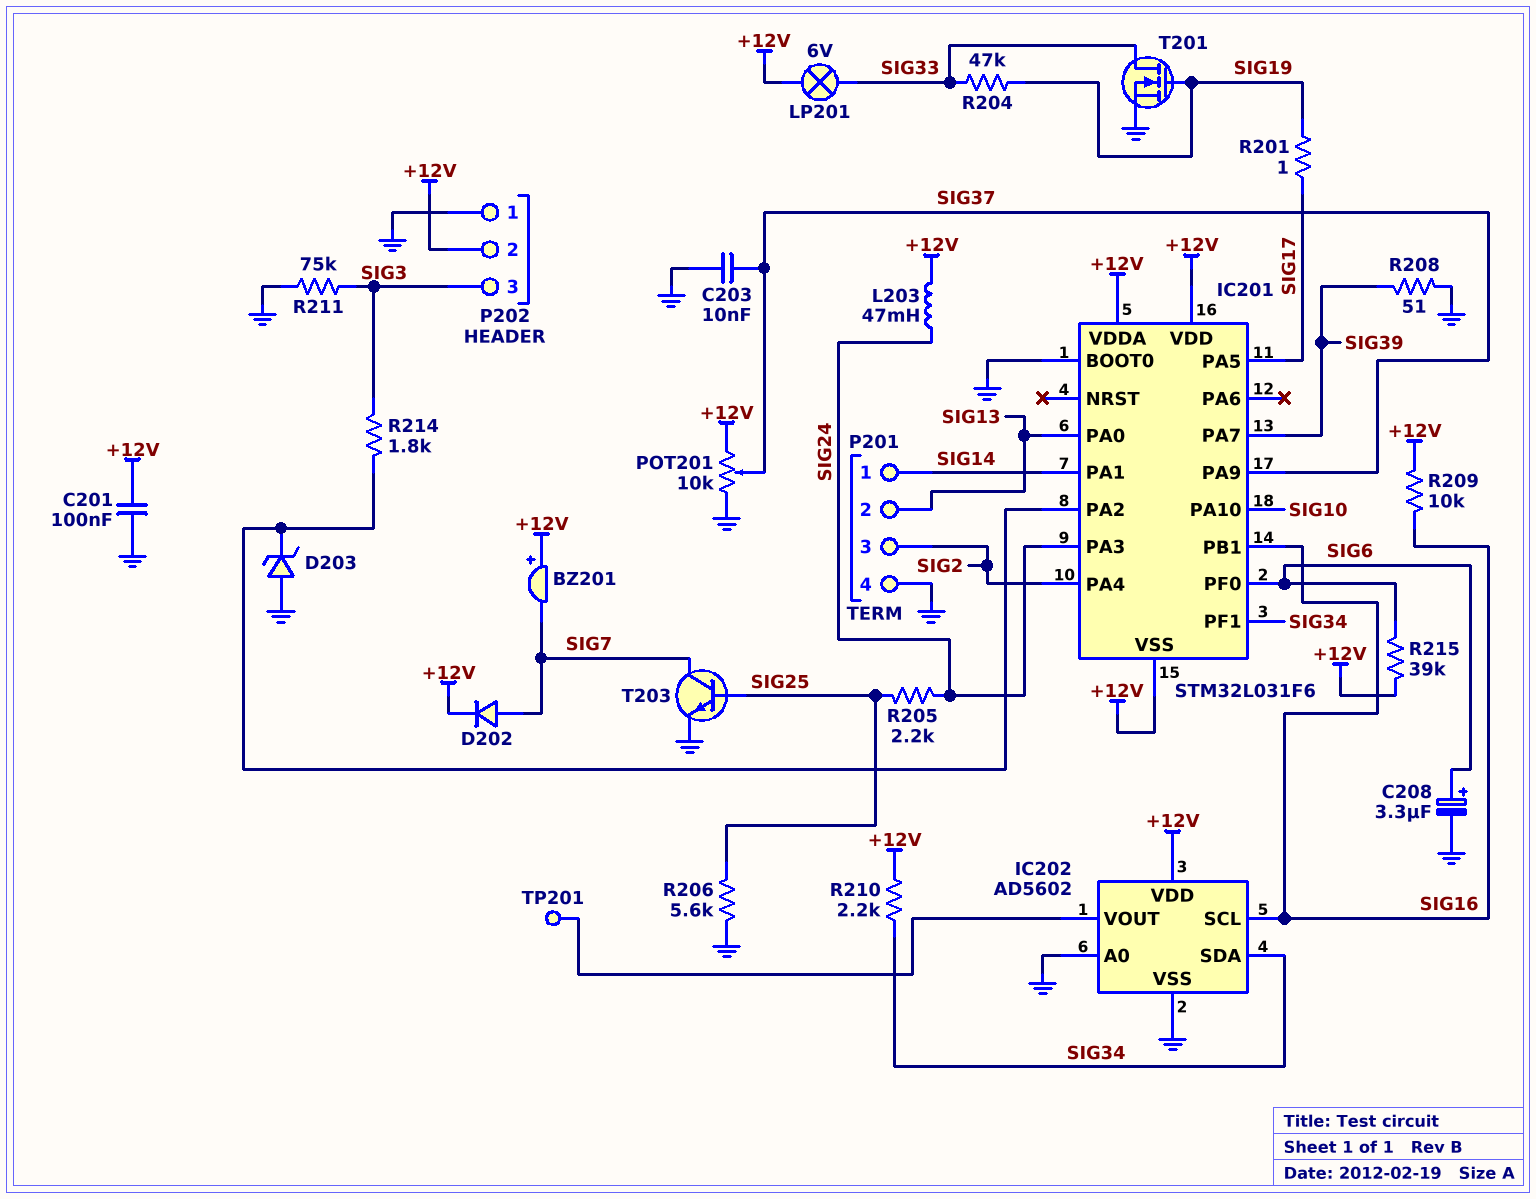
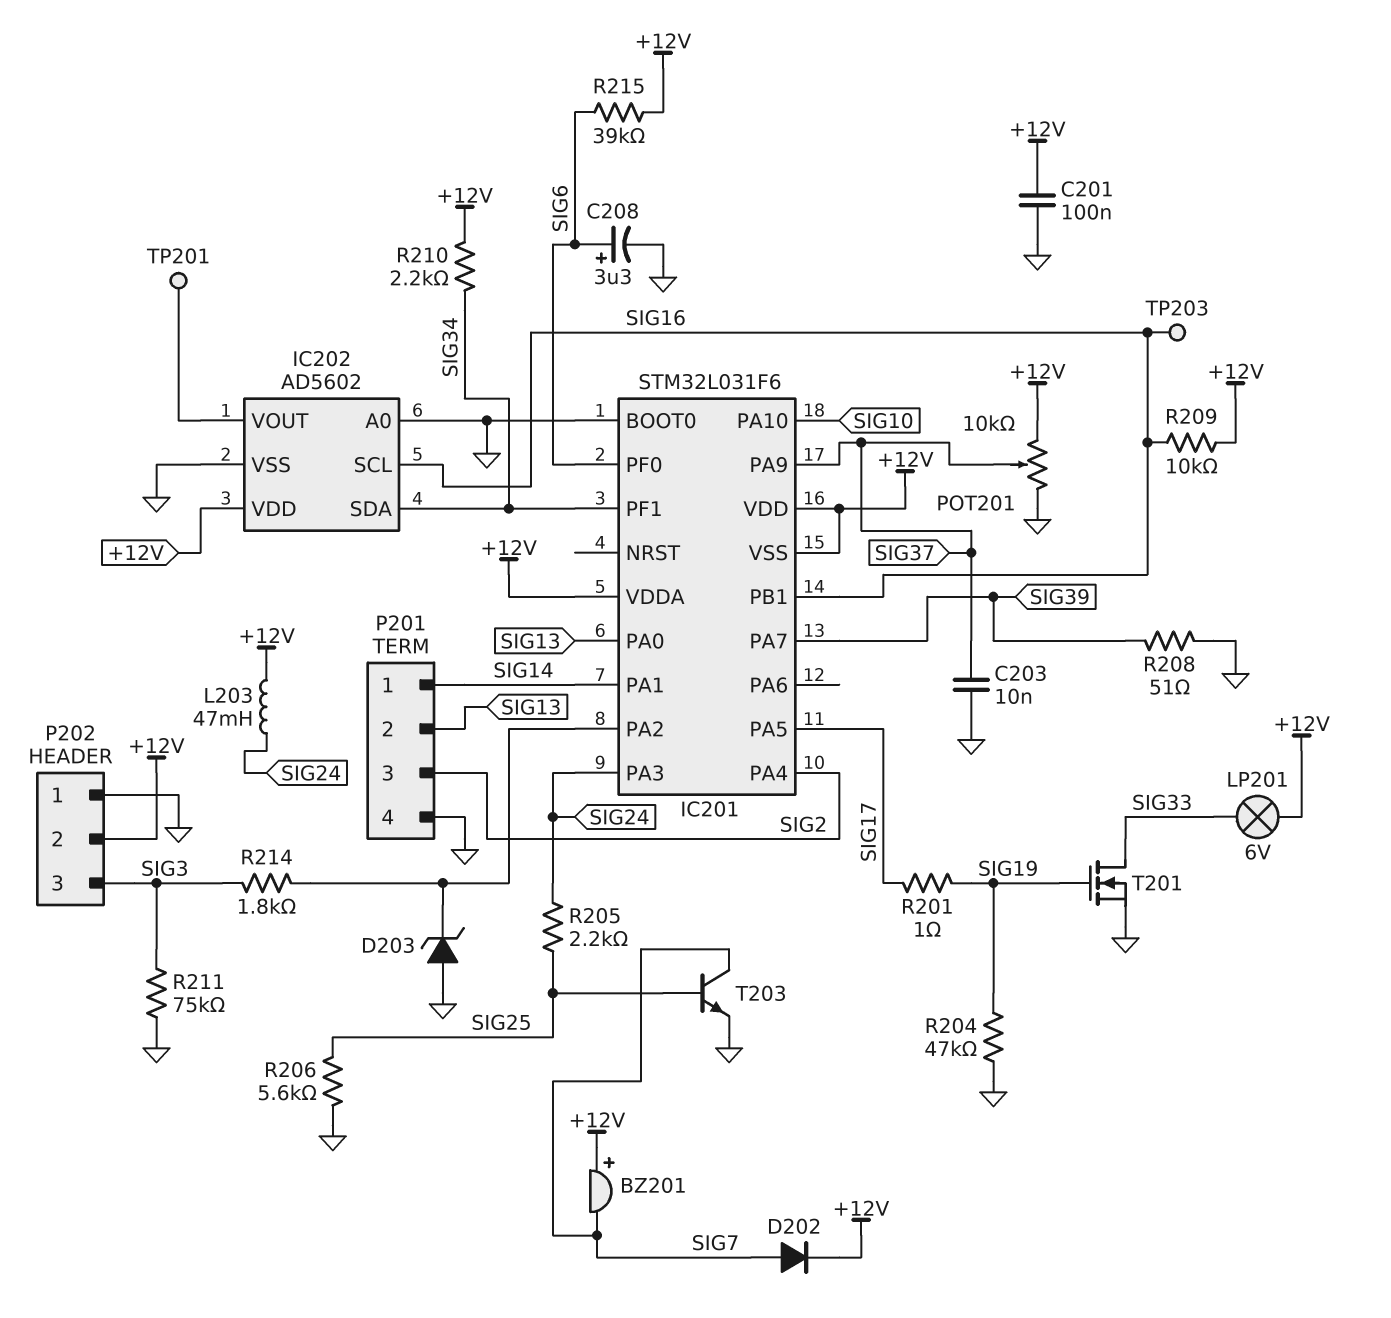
R204: 47k (SIG19, SIG33) -> 47k (GND, SIG19)
TP203: none -> test point (SIG16)

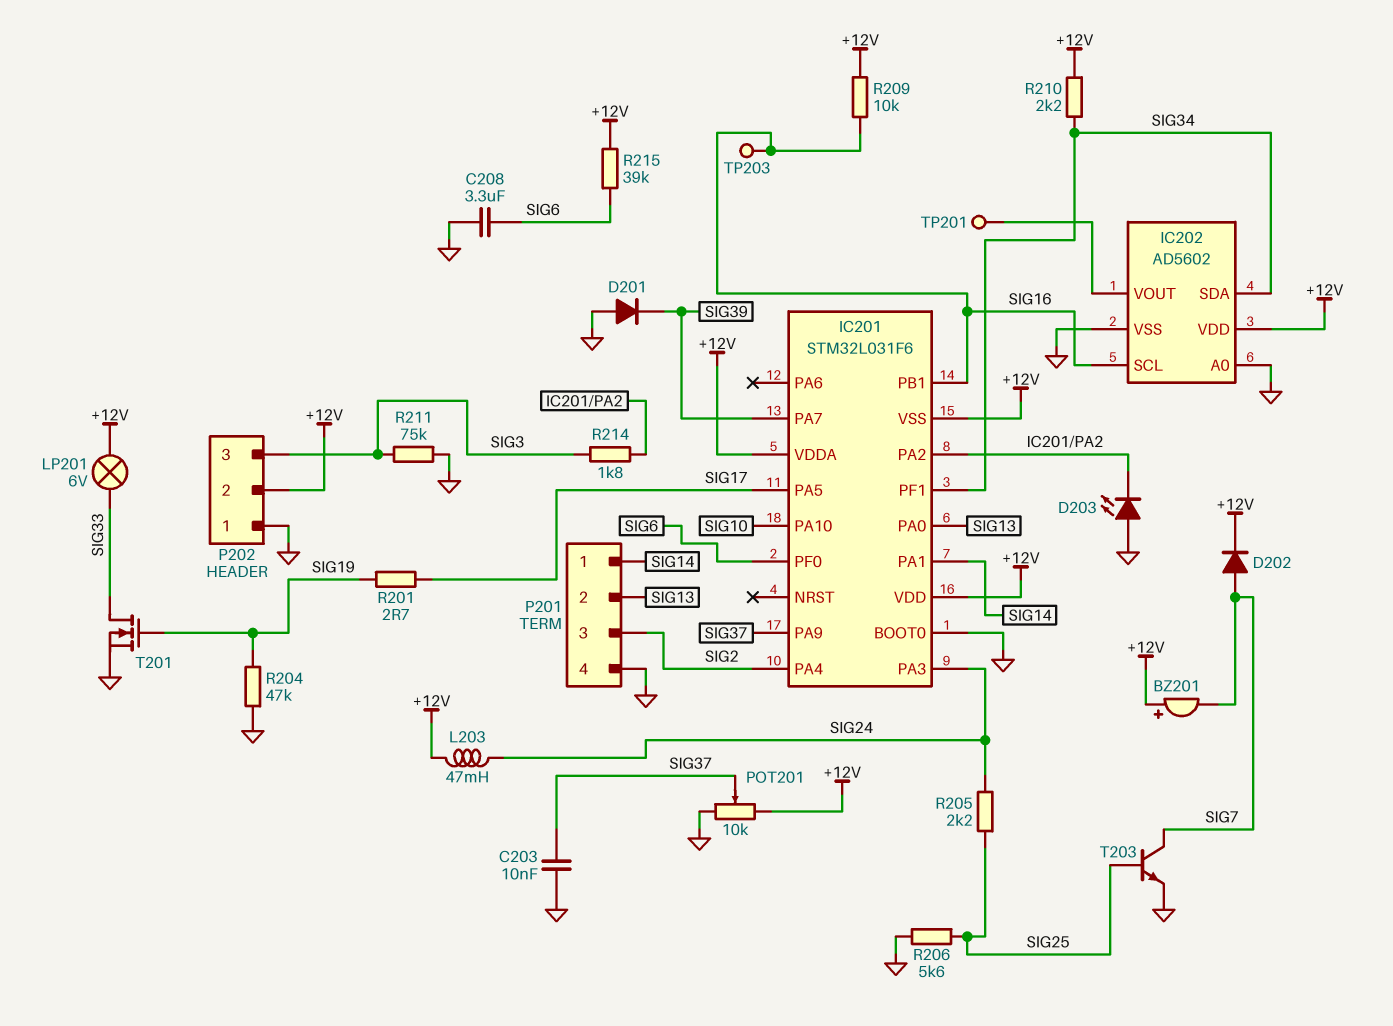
C201: 100nF (+12V, GND) -> none
C208: 3.3uF (plus SIG6, minus GND) -> 3.3uF (GND, SIG6)
D201: none -> diode (A GND, K SIG39)
D203: zener (A GND, K IC201/PA2) -> LED (A GND, K IC201/PA2)
R201: 1 (SIG17, SIG19) -> 2.7 (SIG17, SIG19)
R208: 51 (GND, SIG39) -> none

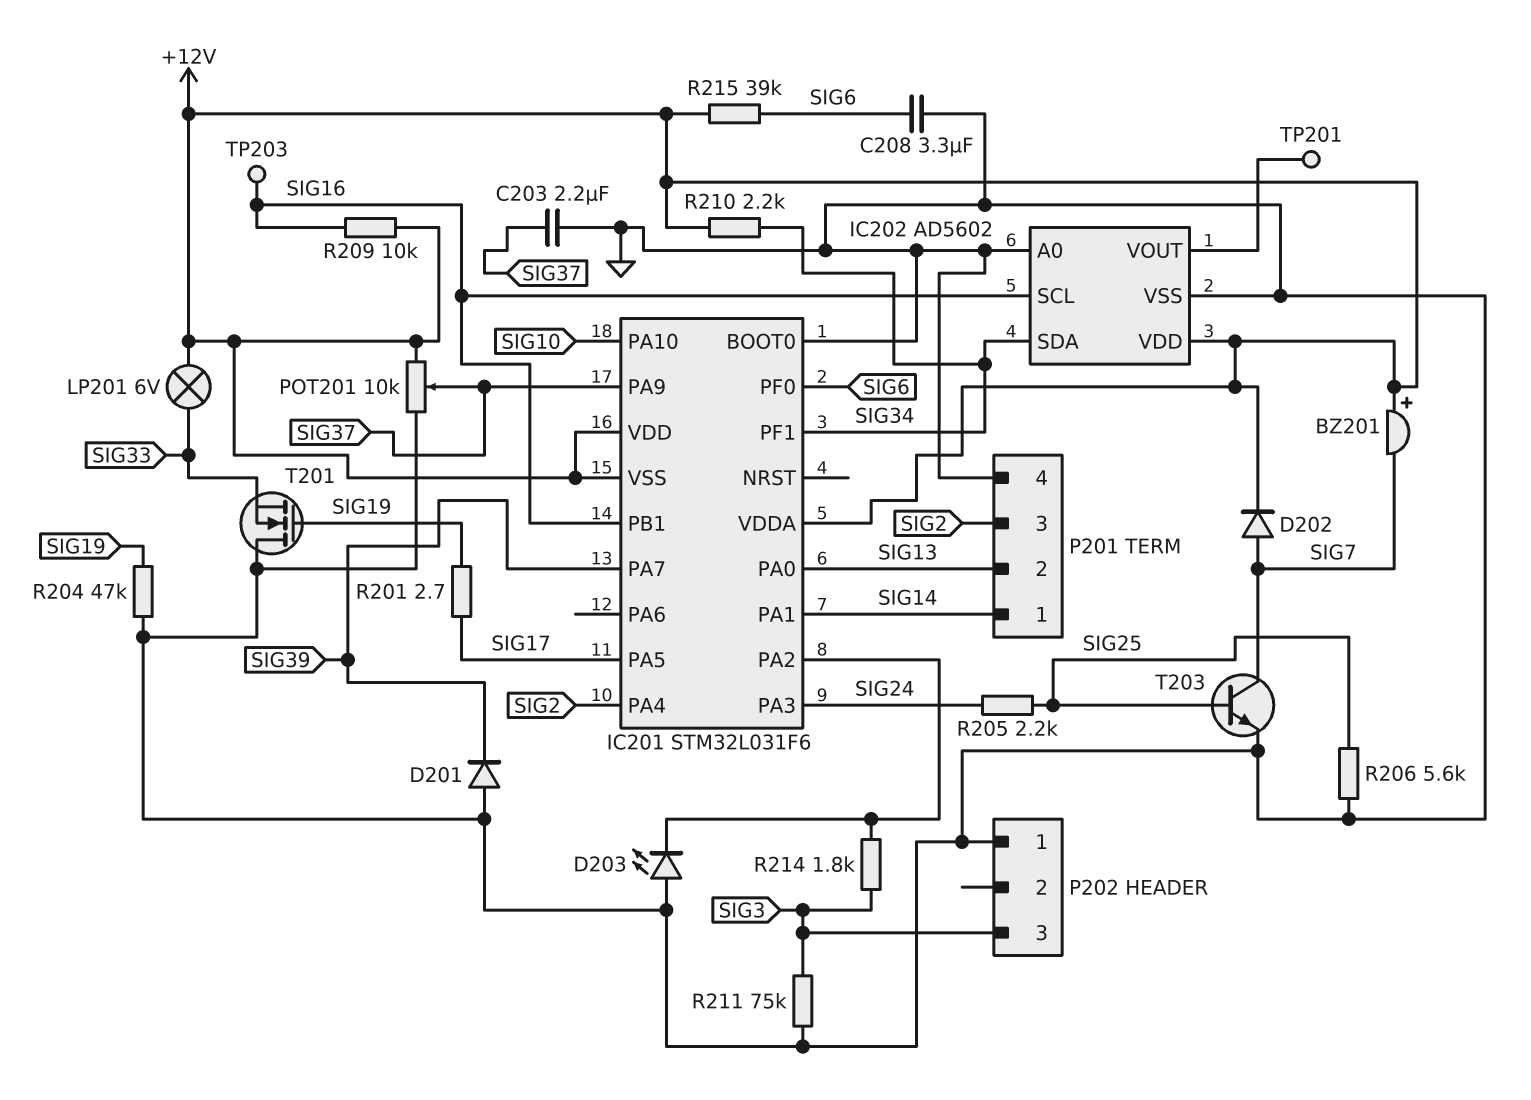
C203: 10nF (GND, SIG37) -> 2.2uF (GND, SIG37)
L203: 47mH (+12V, SIG24) -> none
P202 pin 2: +12V -> none
T201: NMOS (G SIG19, D SIG33, S GND) -> NMOS (G SIG19, D GND, S SIG33)

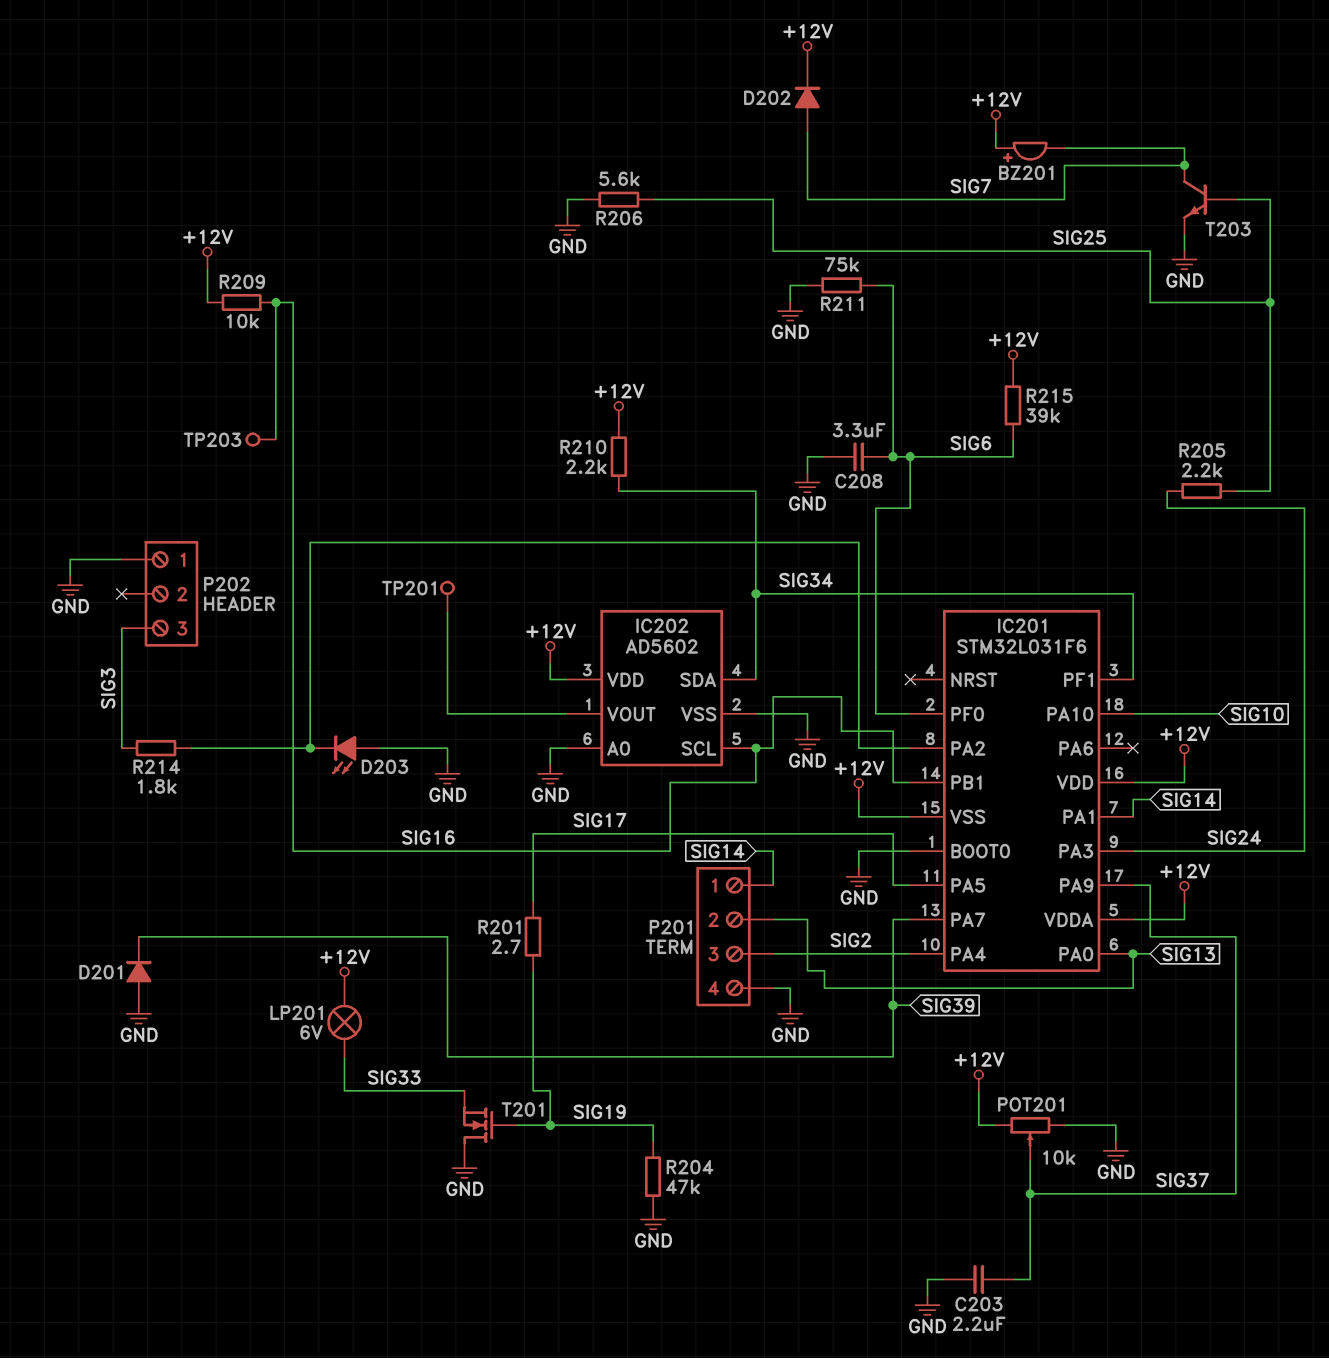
R211: 75k (GND, SIG3) -> 75k (GND, SIG6)

